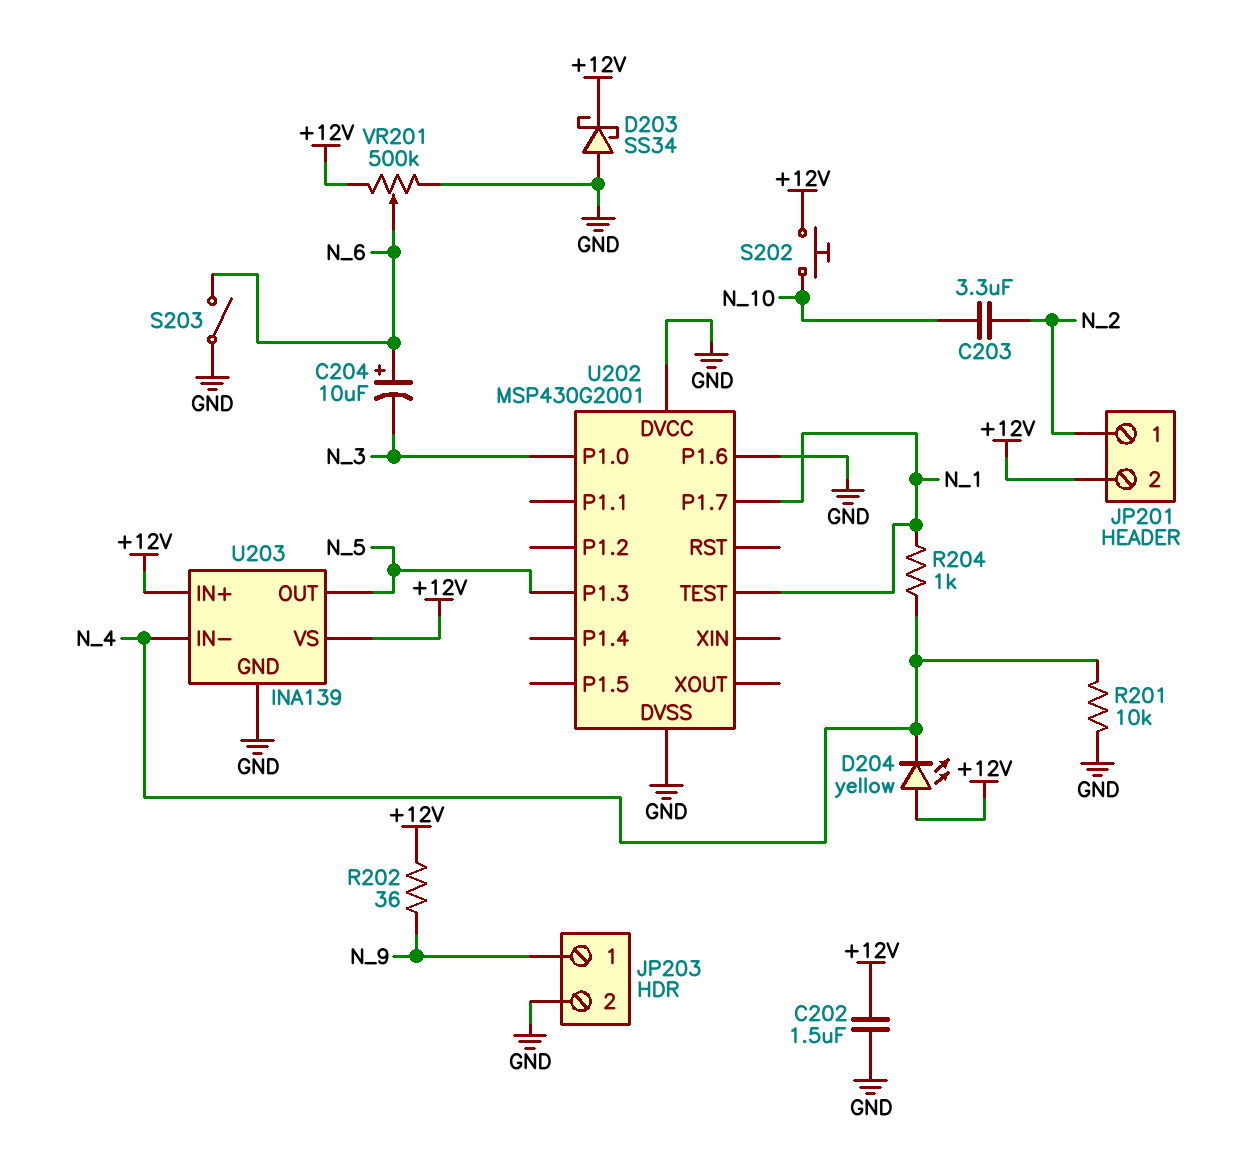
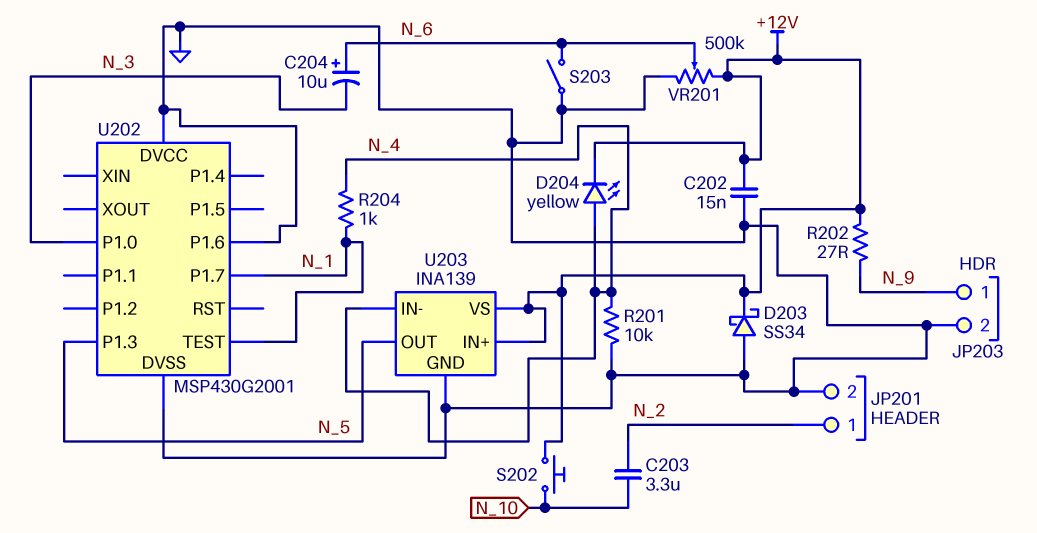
C202: 1.5uF (+12V, GND) -> 15nF (+12V, GND)
D204: LED yellow (A +12V, K N_4) -> LED yellow (A N_4, K +12V)
JP201 pin 2: +12V -> GND
R202: 36 (+12V, N_9) -> 27 (+12V, N_9)

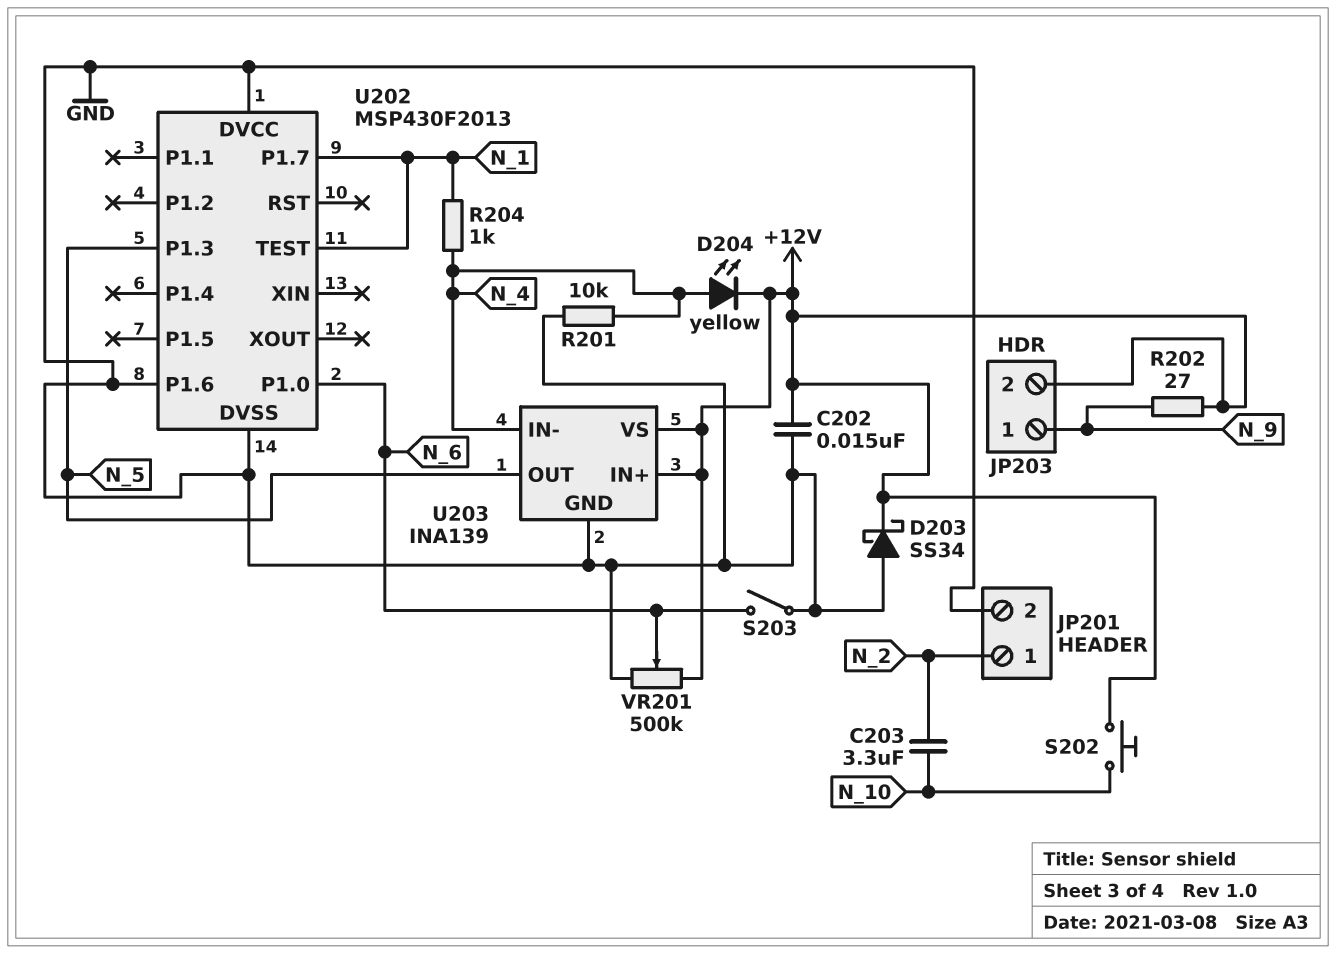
C204: 10uF (plus N_6, minus N_3) -> none
JP203 pin 2: GND -> +12V
U202: MSP430G2001 -> MSP430F2013
U202 pin P1.0: N_3 -> N_6

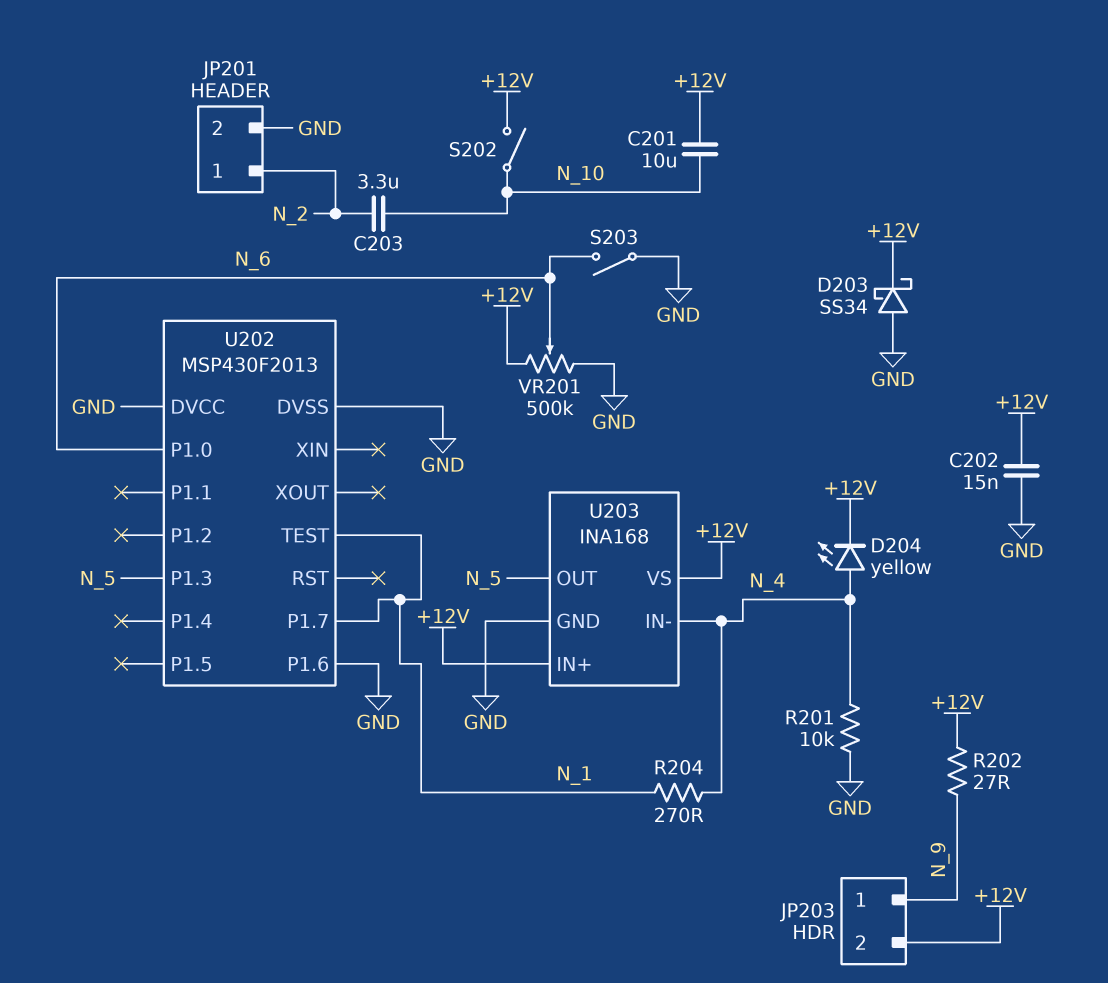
C201: none -> 10uF (+12V, N_10)
R204: 1k (N_1, N_4) -> 270 (N_1, N_4)
S202: button (+12V, N_10) -> switch (+12V, N_10)
U203: INA139 -> INA168

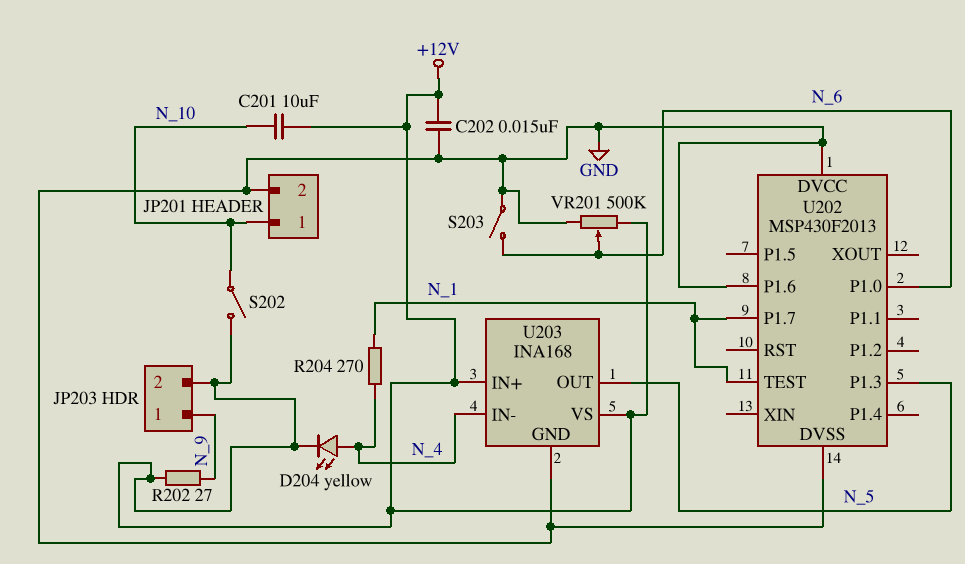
C203: 3.3uF (N_2, N_10) -> none
D203: schottky SS34 (A GND, K +12V) -> none
JP201 pin 1: N_2 -> N_10
R201: 10k (GND, N_4) -> none

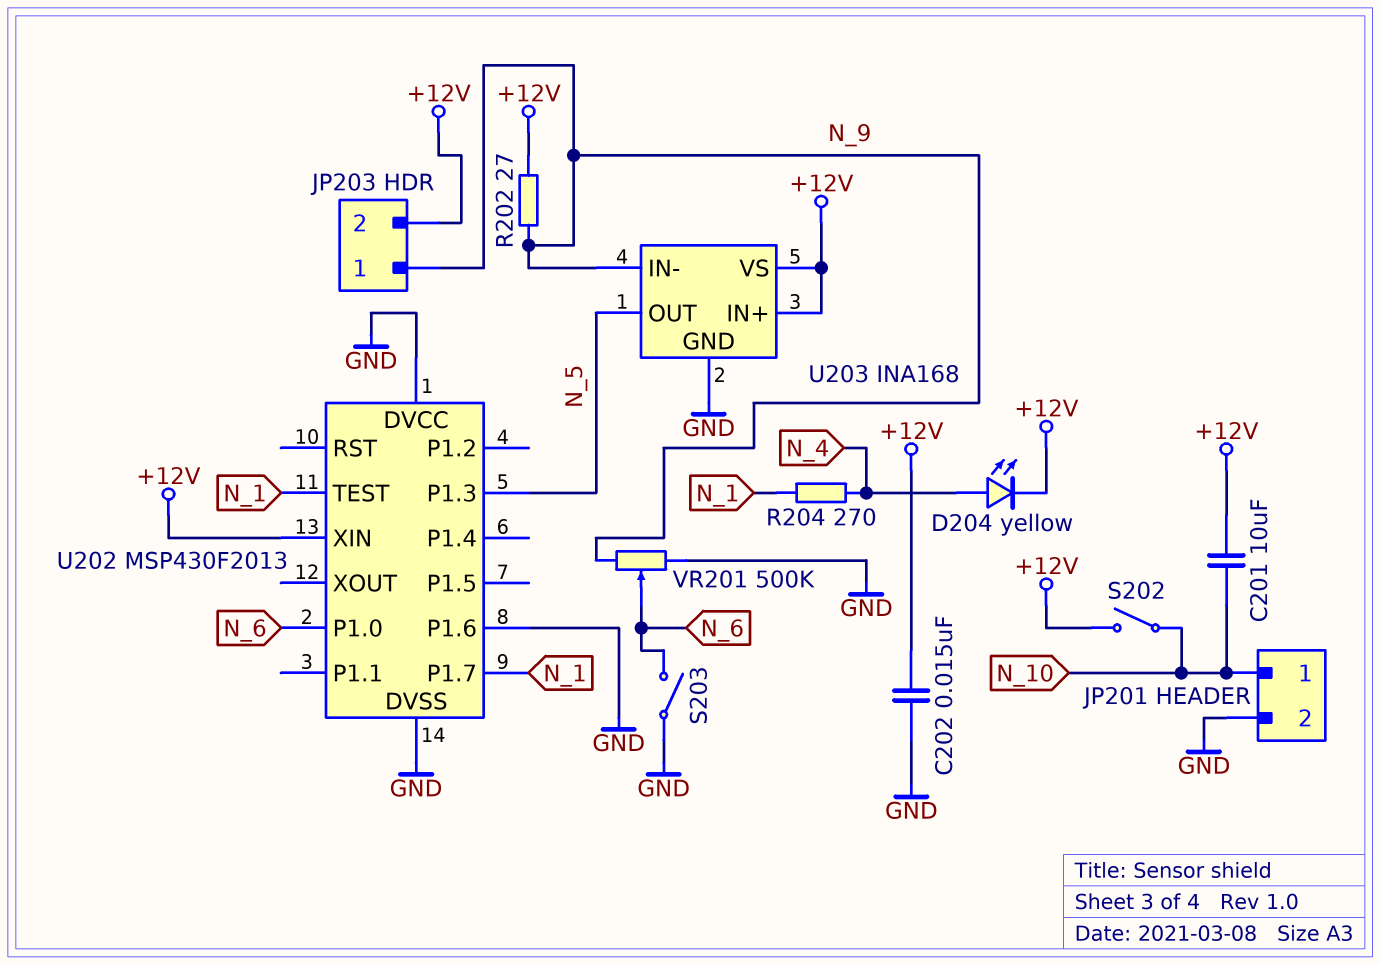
U202 pin XIN: none -> +12V
U203 pin IN-: N_4 -> N_9
VR201: 500k (+12V, GND, wiper N_6) -> 500k (GND, N_9, wiper N_6)

